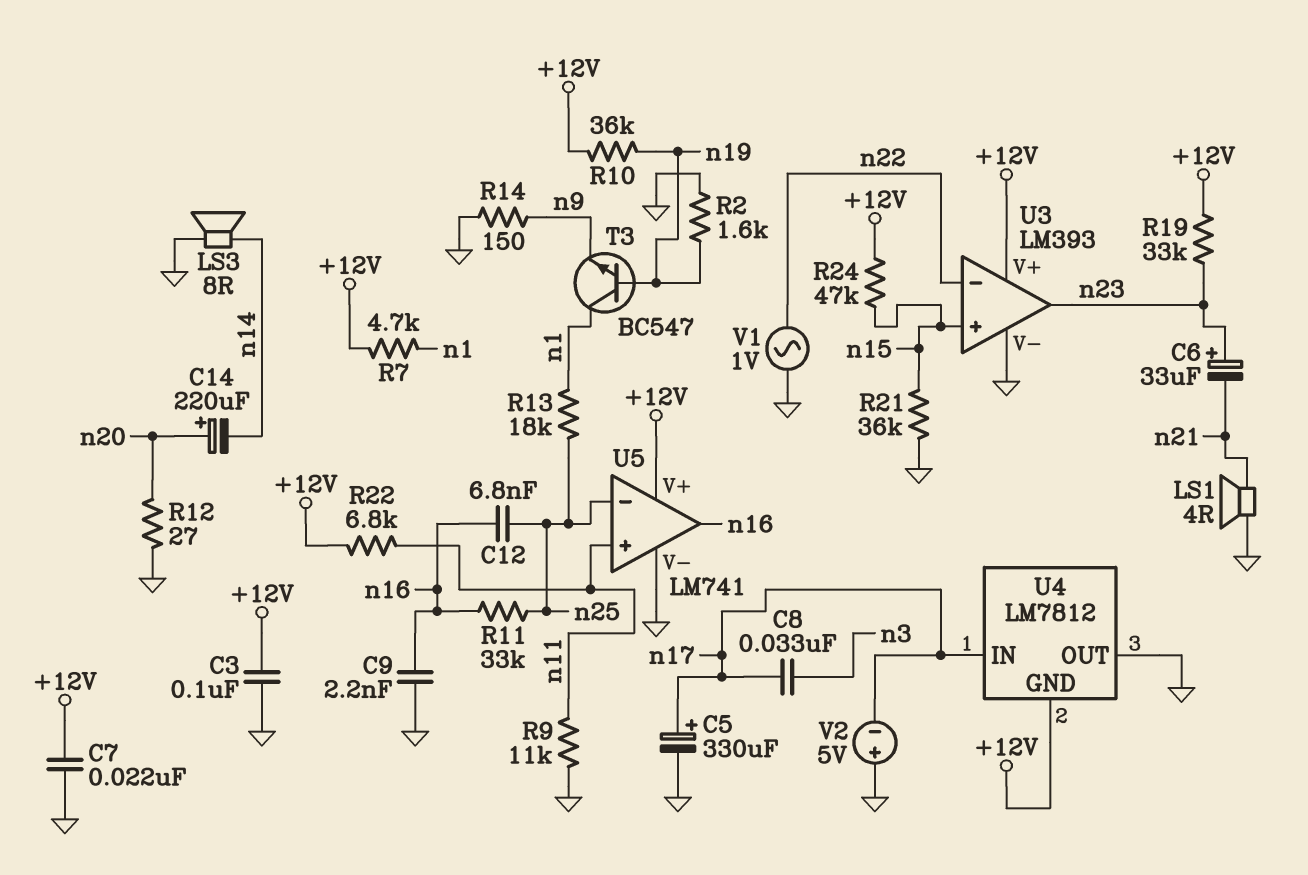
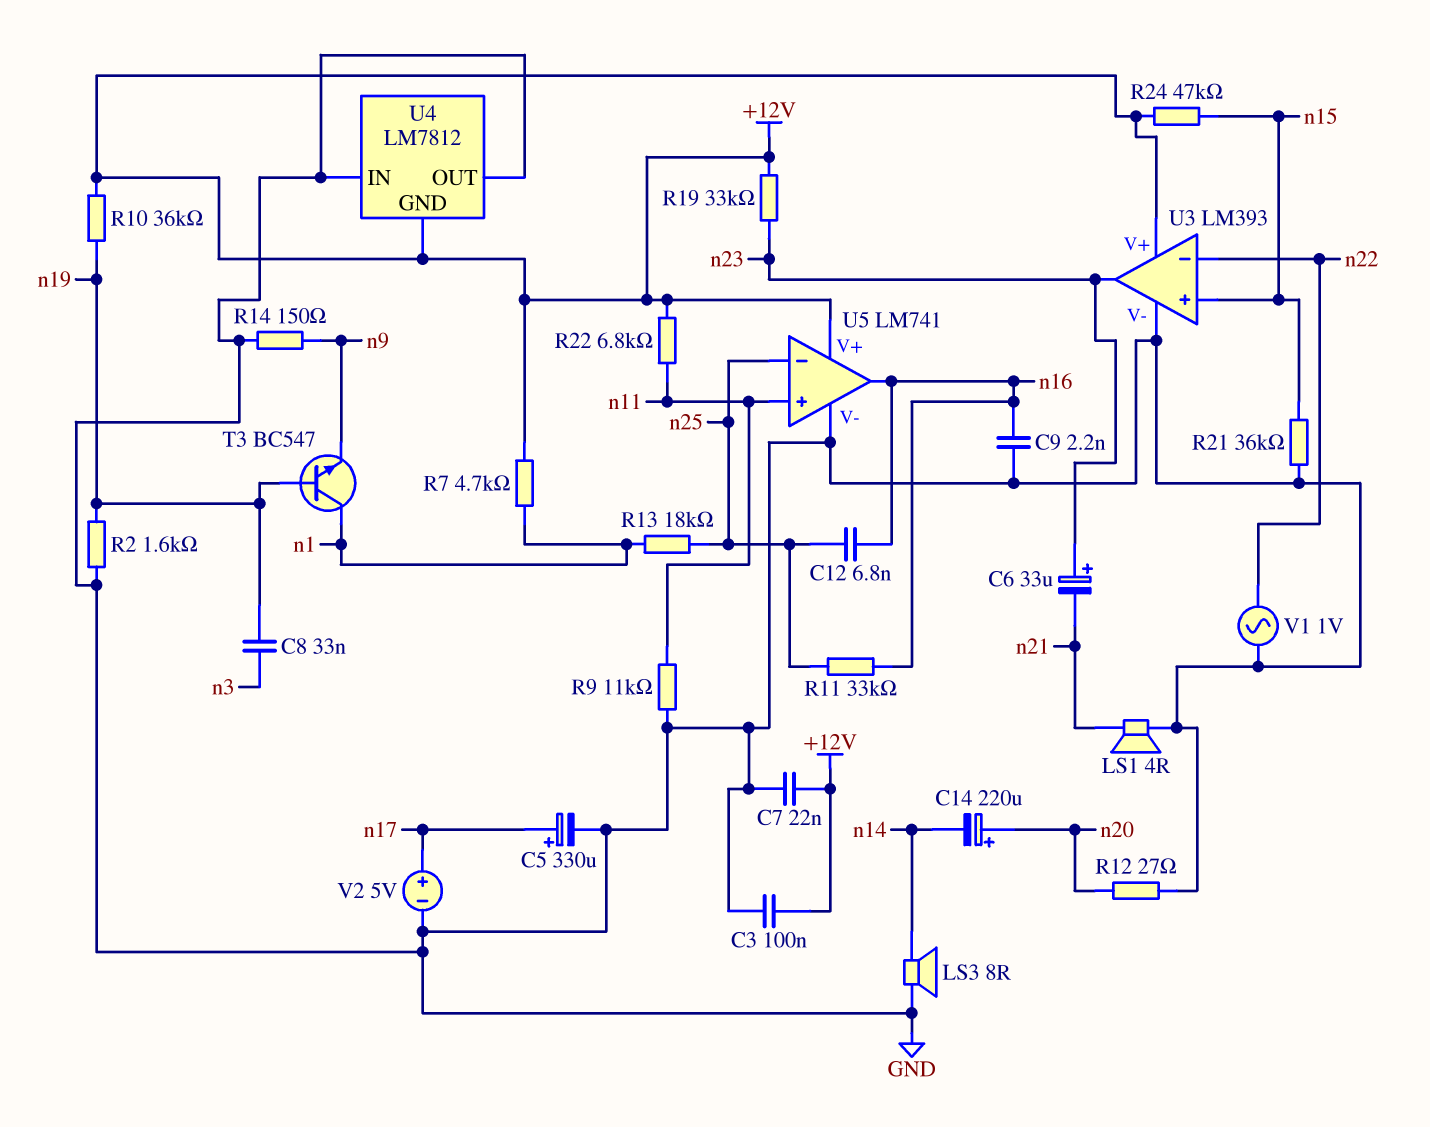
C8: 33nF (n3, n17) -> 33nF (n3, n19)
U4 pin IN: n17 -> GND
V2: 5V (plus GND, minus n17) -> 5V (plus n17, minus GND)

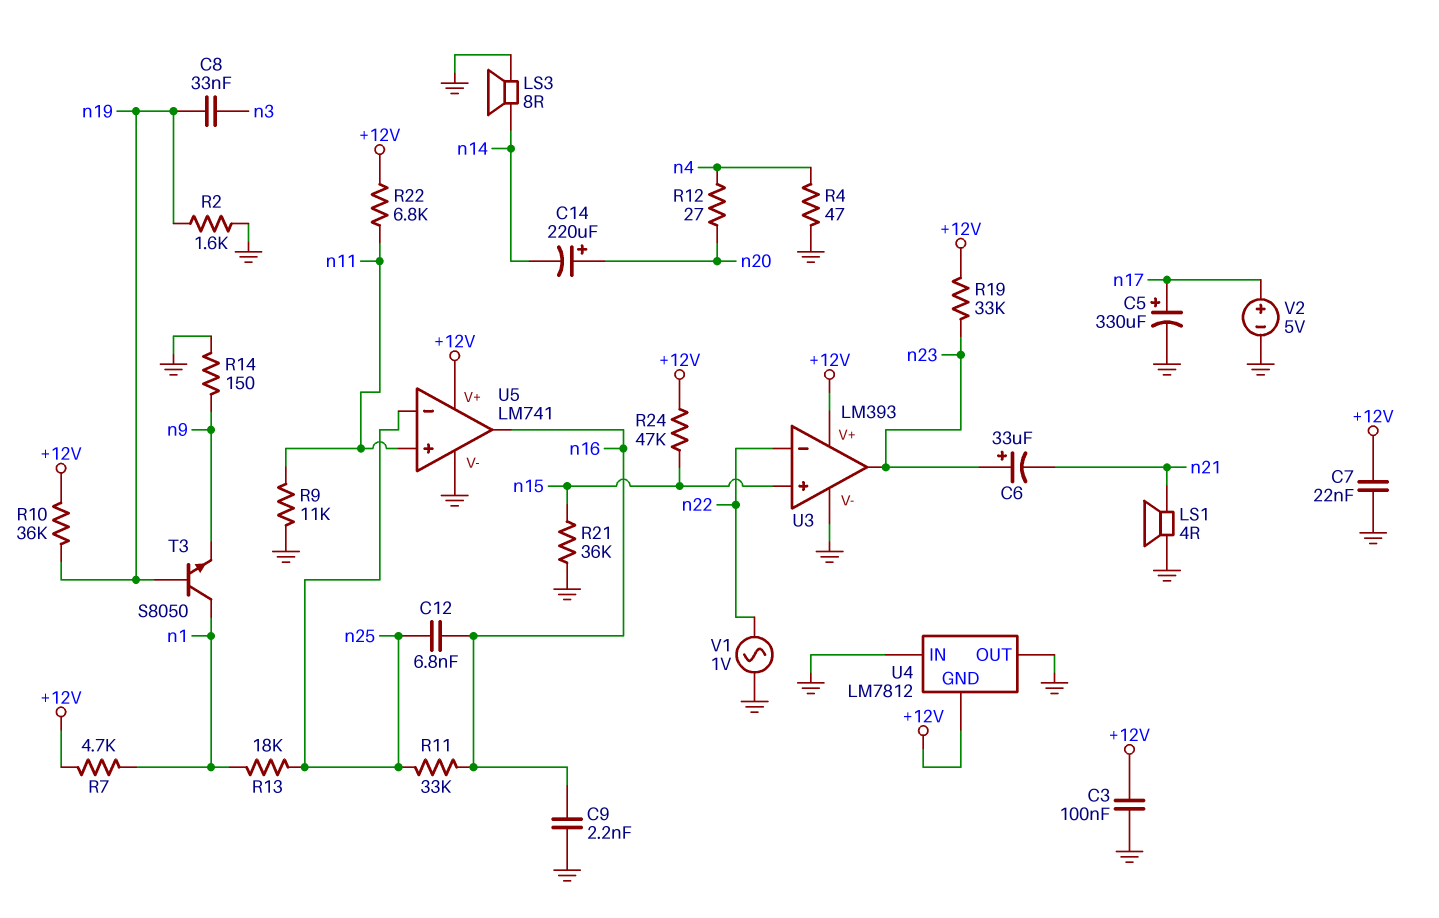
R4: none -> 47 (GND, n4)
R12: 27 (GND, n20) -> 27 (n4, n20)
T3: NPN BC547 (B n19, C n1, E n9) -> NPN S8050 (B n19, C n1, E n9)

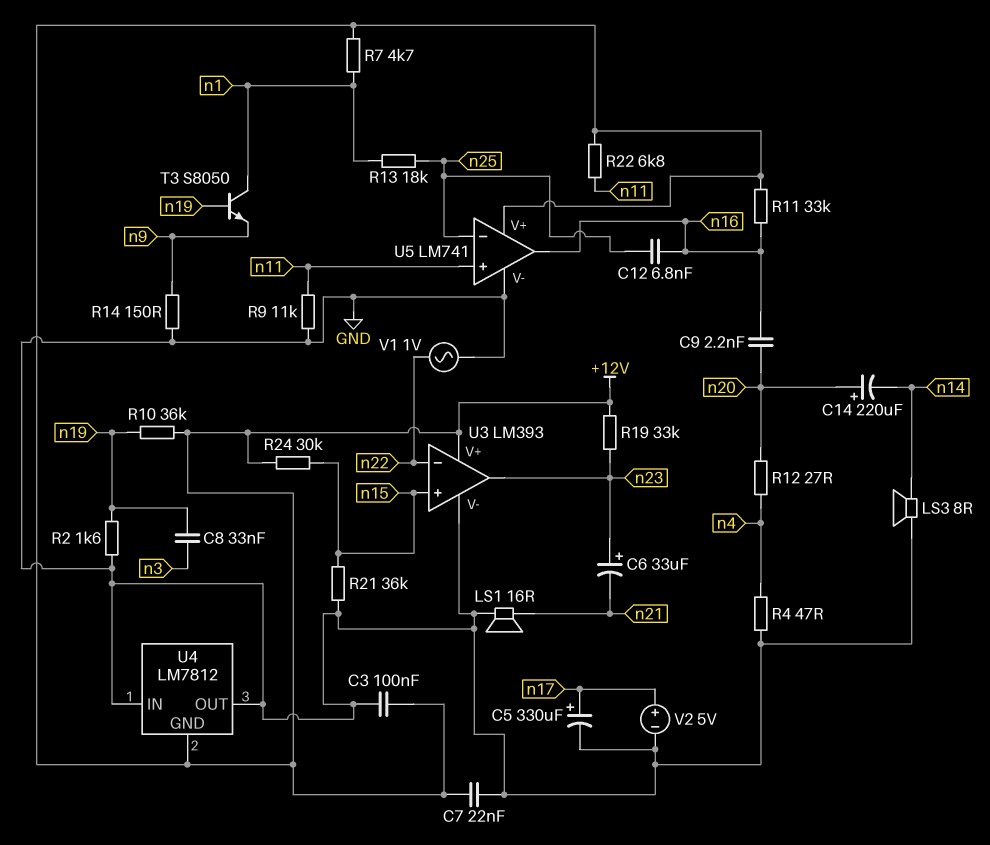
C9: 2.2nF (GND, n16) -> 2.2nF (n16, n20)
LS1: speaker 4R (GND, n21) -> speaker 16R (GND, n21)
R11: 33k (n16, n25) -> 33k (+12V, n16)
R24: 47k (+12V, n15) -> 30k (+12V, n15)

